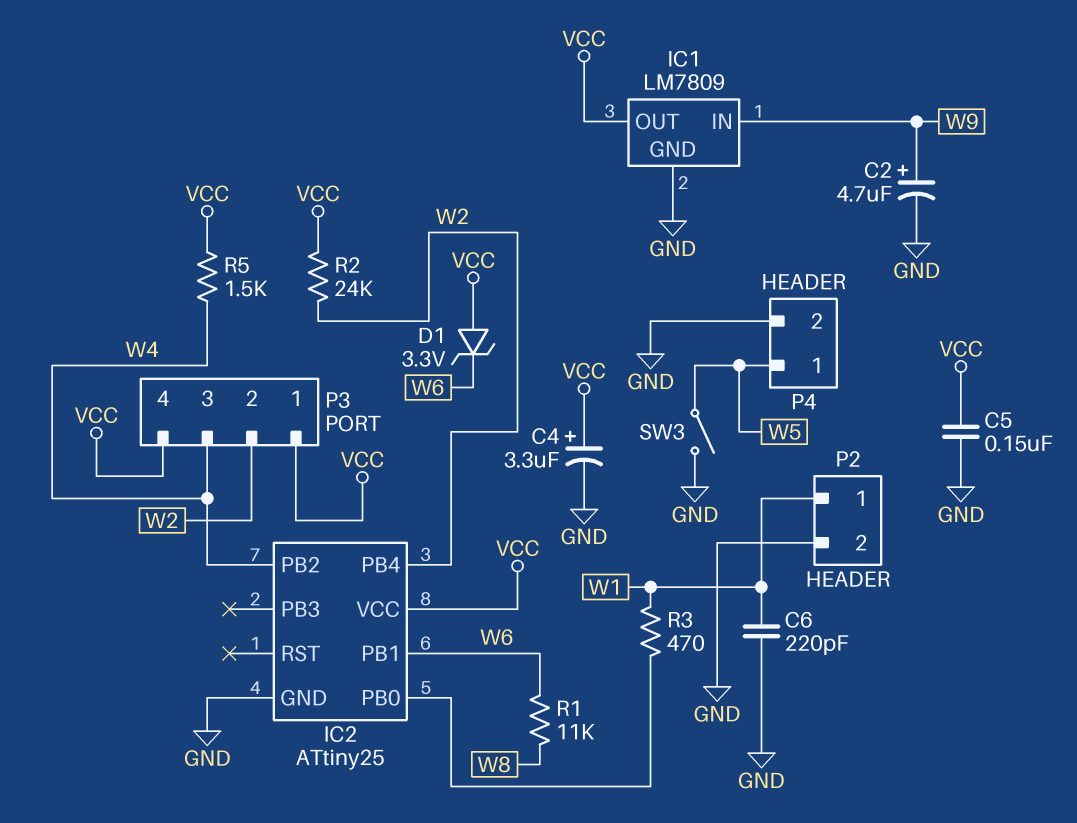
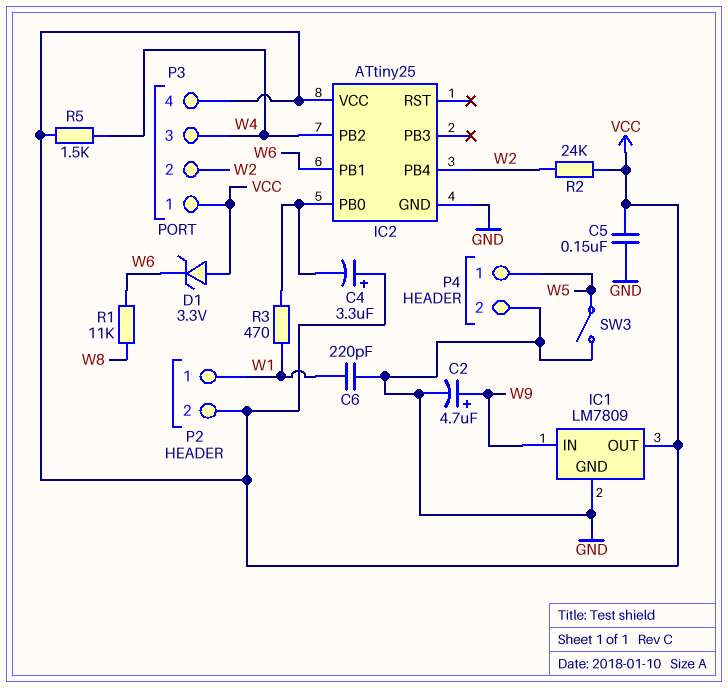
C4: 3.3uF (plus VCC, minus GND) -> 3.3uF (plus VCC, minus IC2/PB0)
P2 pin 2: GND -> VCC

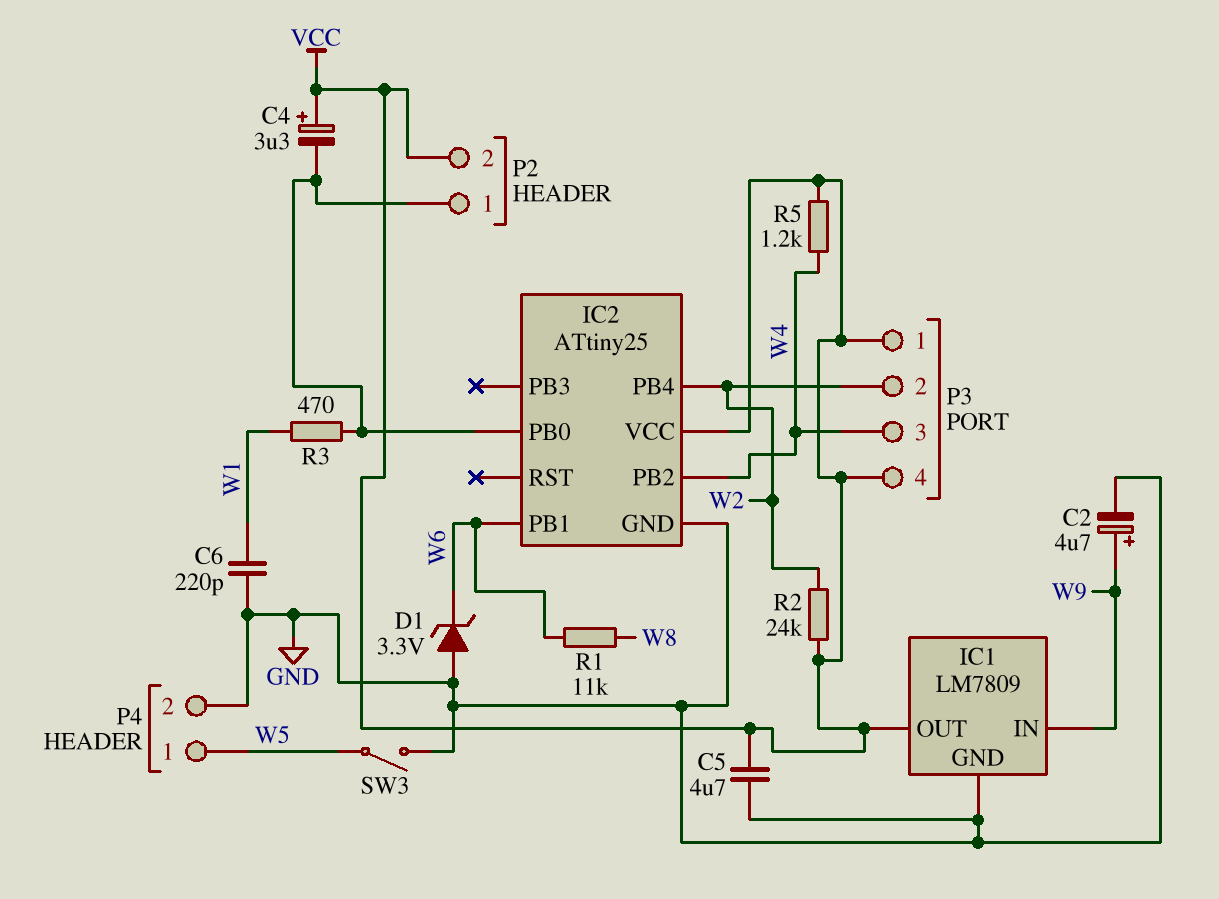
C5: 150nF (GND, VCC) -> 4.7uF (GND, VCC)
D1: zener 3.3V (A VCC, K W6) -> zener 3.3V (A GND, K W6)
P2 pin 1: W1 -> IC2/PB0
R5: 1.5k (VCC, W4) -> 1.2k (VCC, W4)

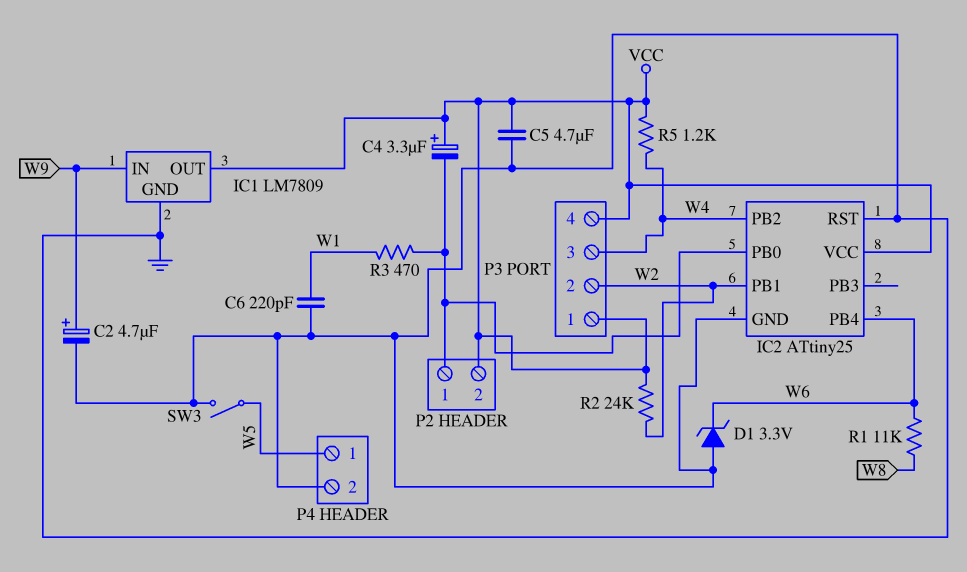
IC2 pin PB1: W6 -> W2
IC2 pin PB4: W2 -> W6
IC2 pin RST: none -> GND

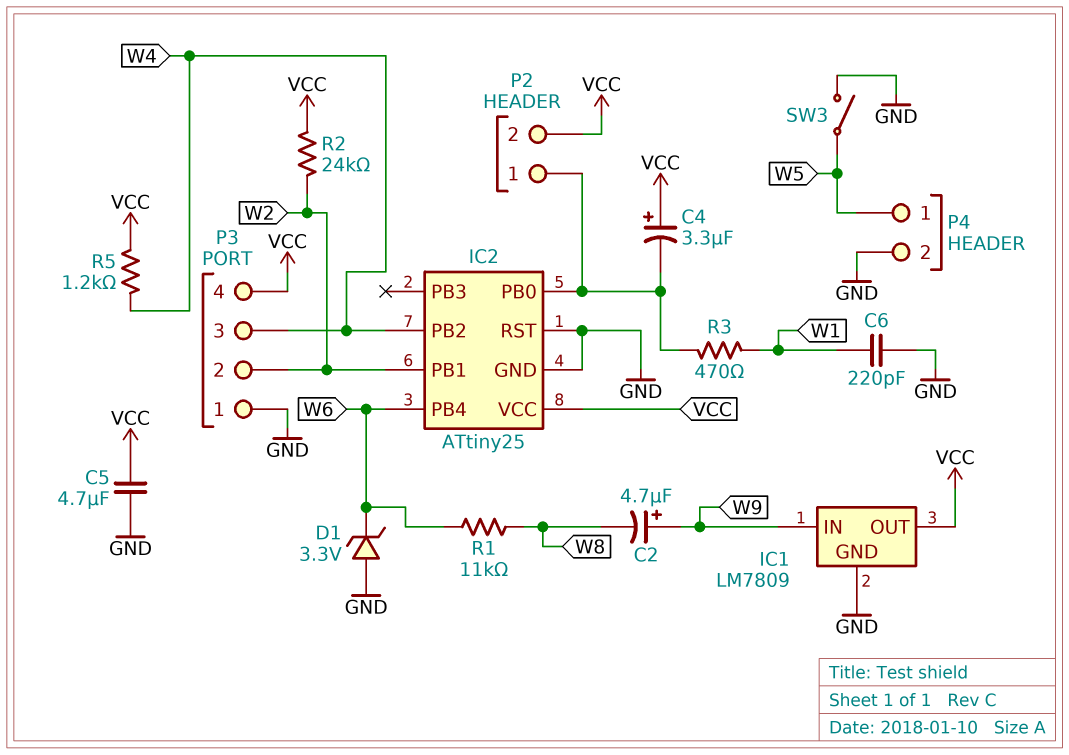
C2: 4.7uF (plus W9, minus GND) -> 4.7uF (plus W9, minus W8)
P3 pin 1: VCC -> GND

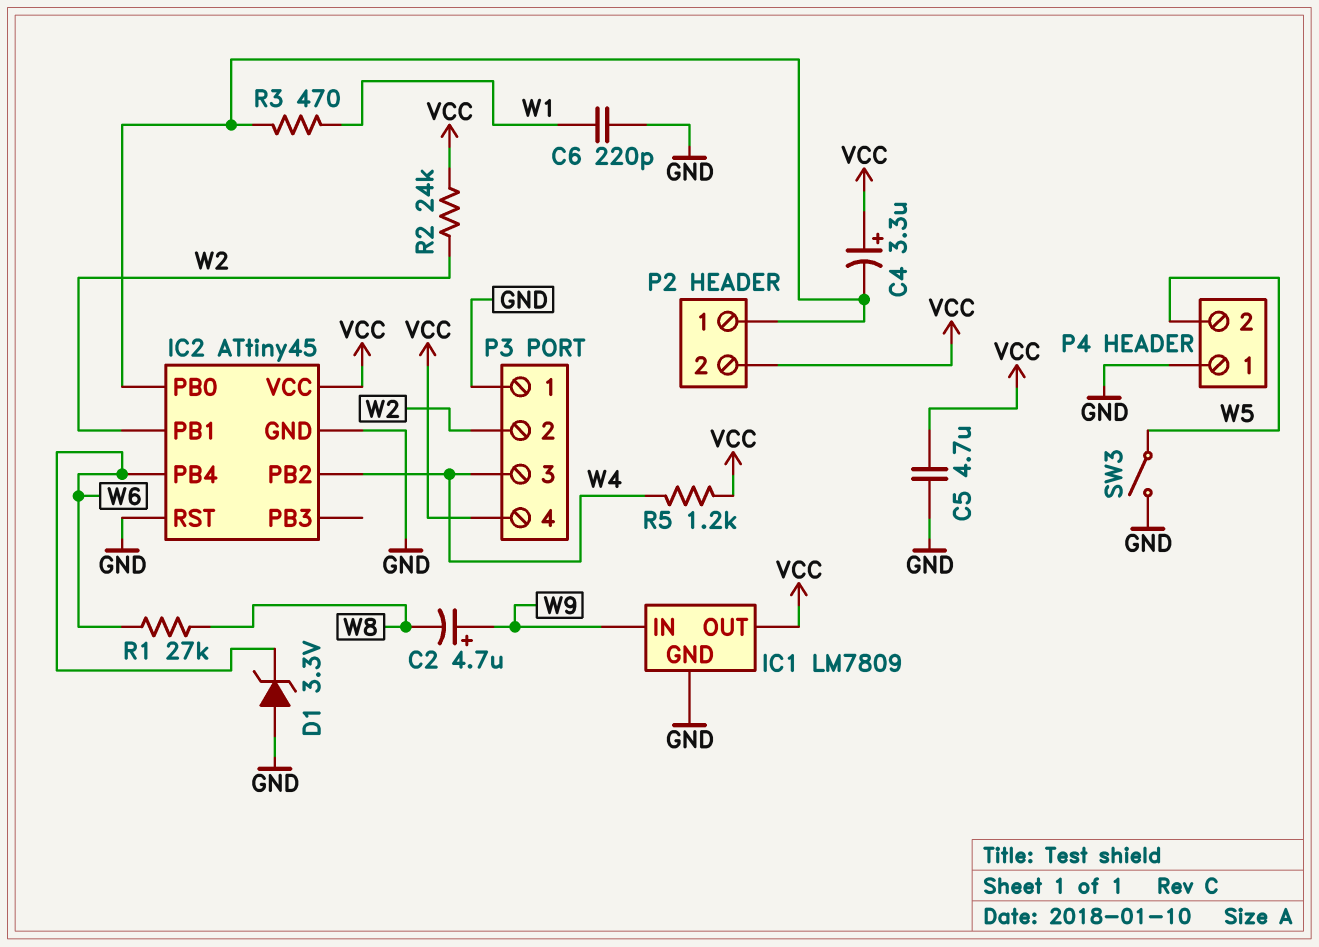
IC2: ATtiny25 -> ATtiny45
P4 pin 1: W5 -> GND
P4 pin 2: GND -> W5
R1: 11k (W6, W8) -> 27k (W6, W8)

